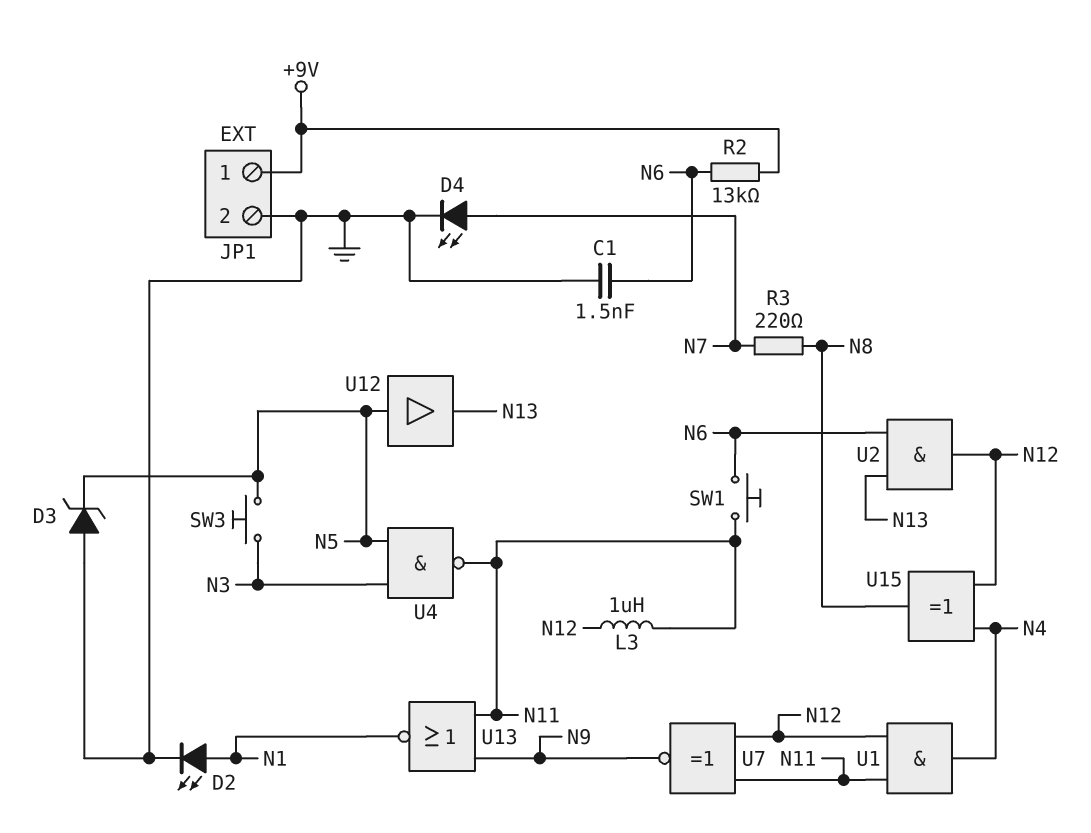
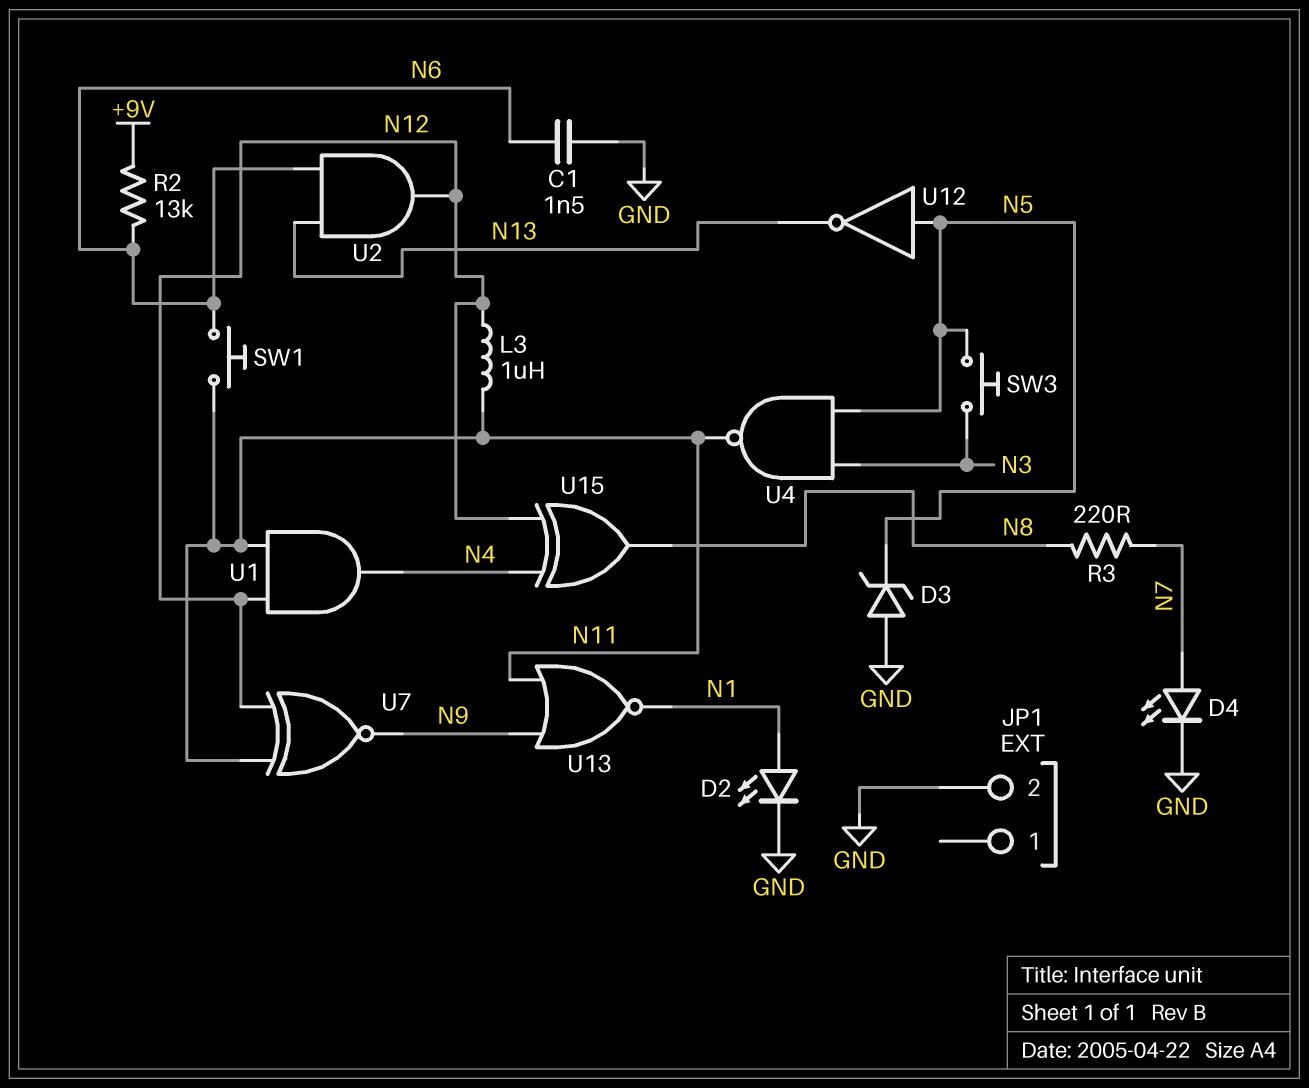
JP1 pin 1: +9V -> none
U12: buffer (in N5, out N13) -> NOT (in N5, out N13)

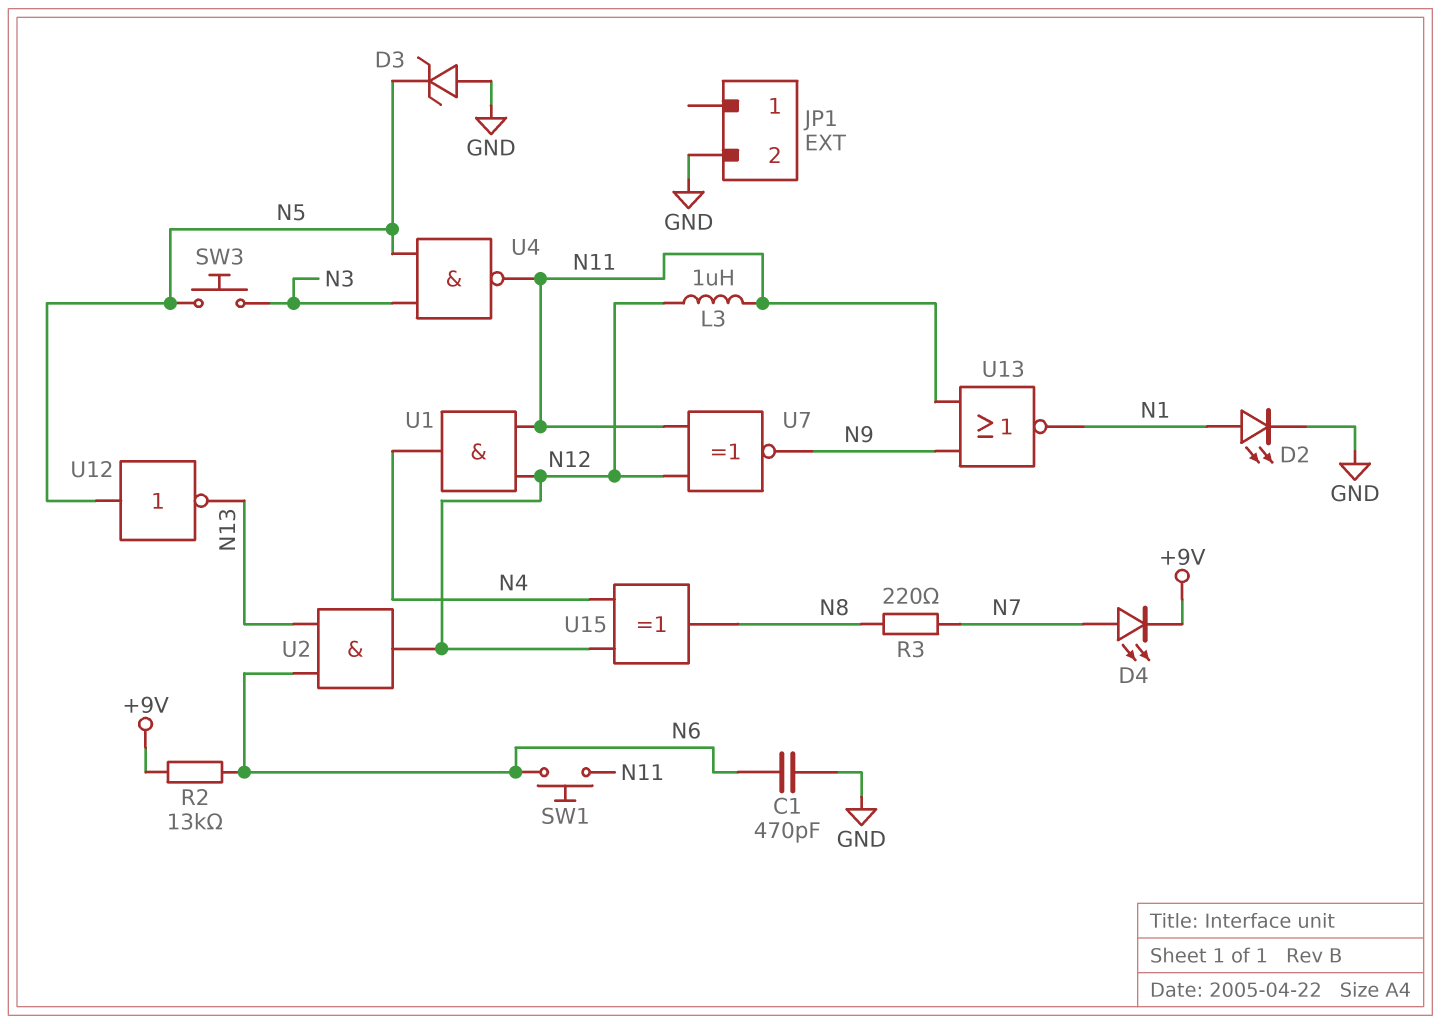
C1: 1.5nF (GND, N6) -> 470pF (GND, N6)
D4: LED (A N7, K GND) -> LED (A N7, K +9V)

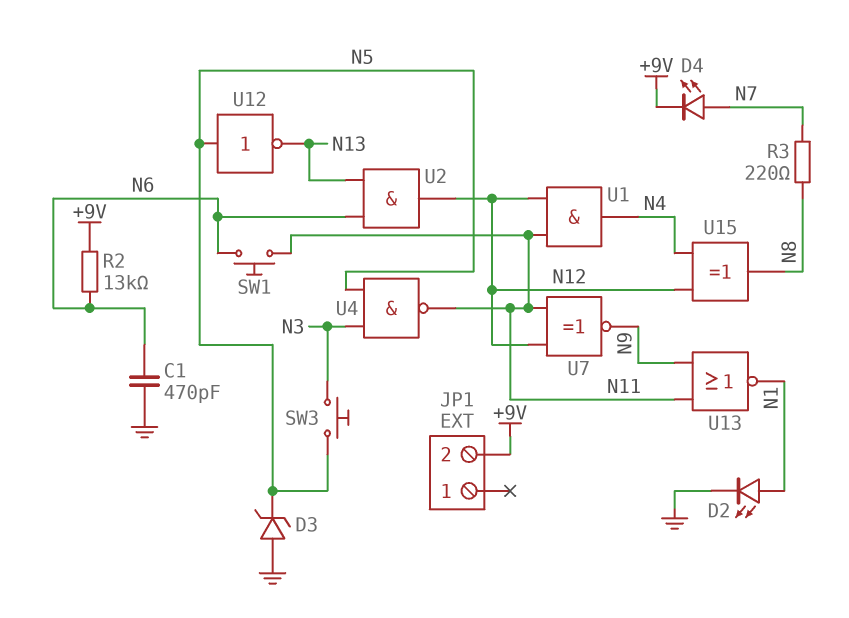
JP1 pin 2: GND -> +9V
L3: 1uH (N11, N12) -> none

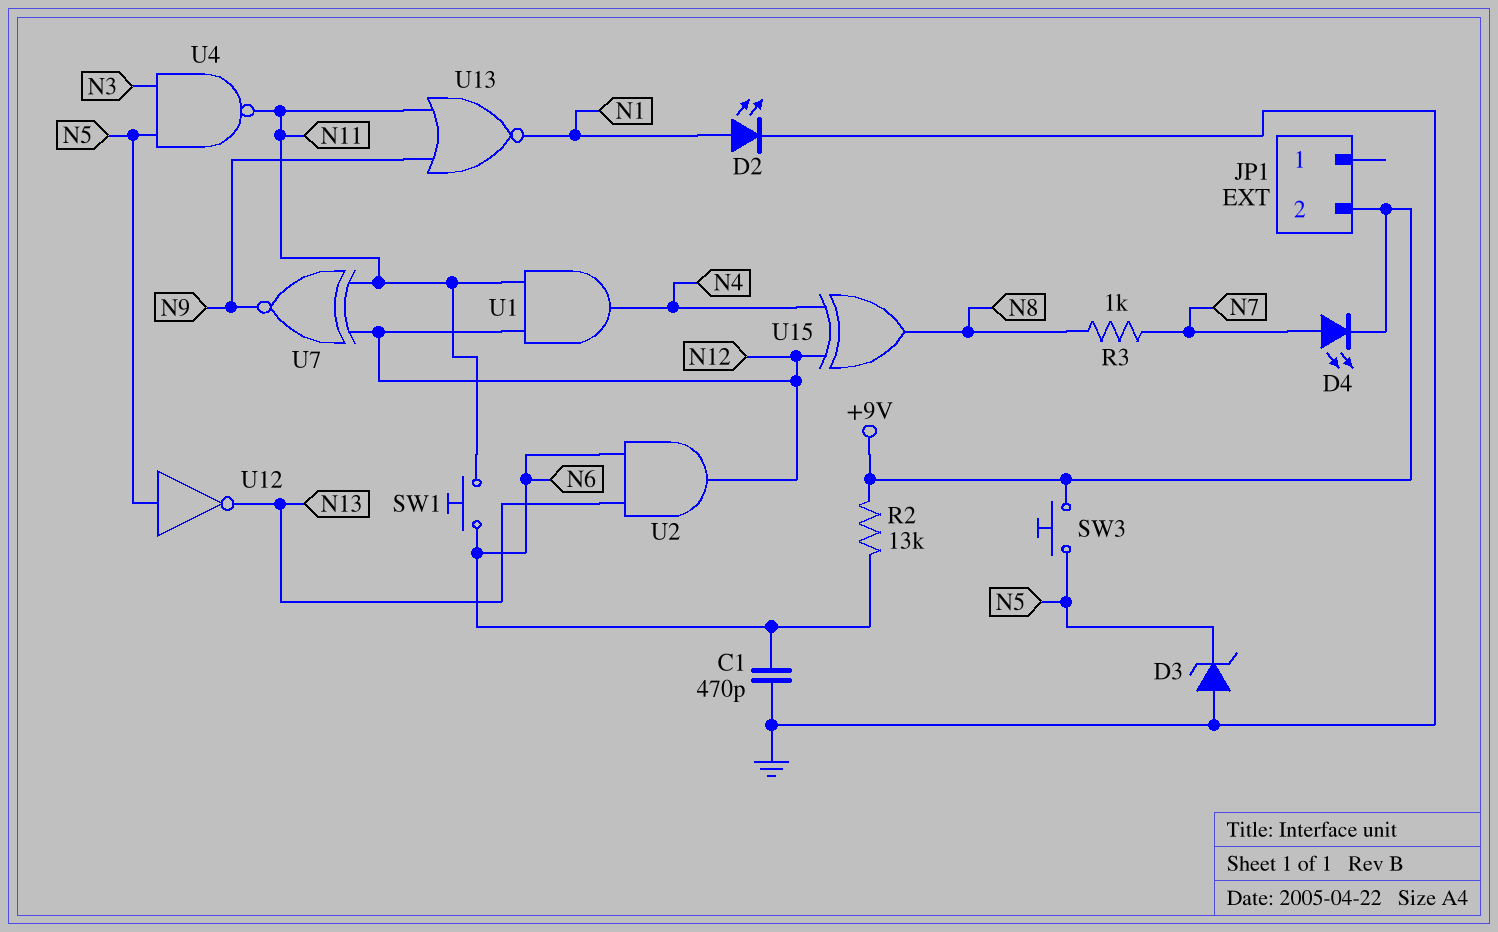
R3: 220 (N7, N8) -> 1k (N7, N8)
SW3: button (N3, N5) -> button (+9V, N5)

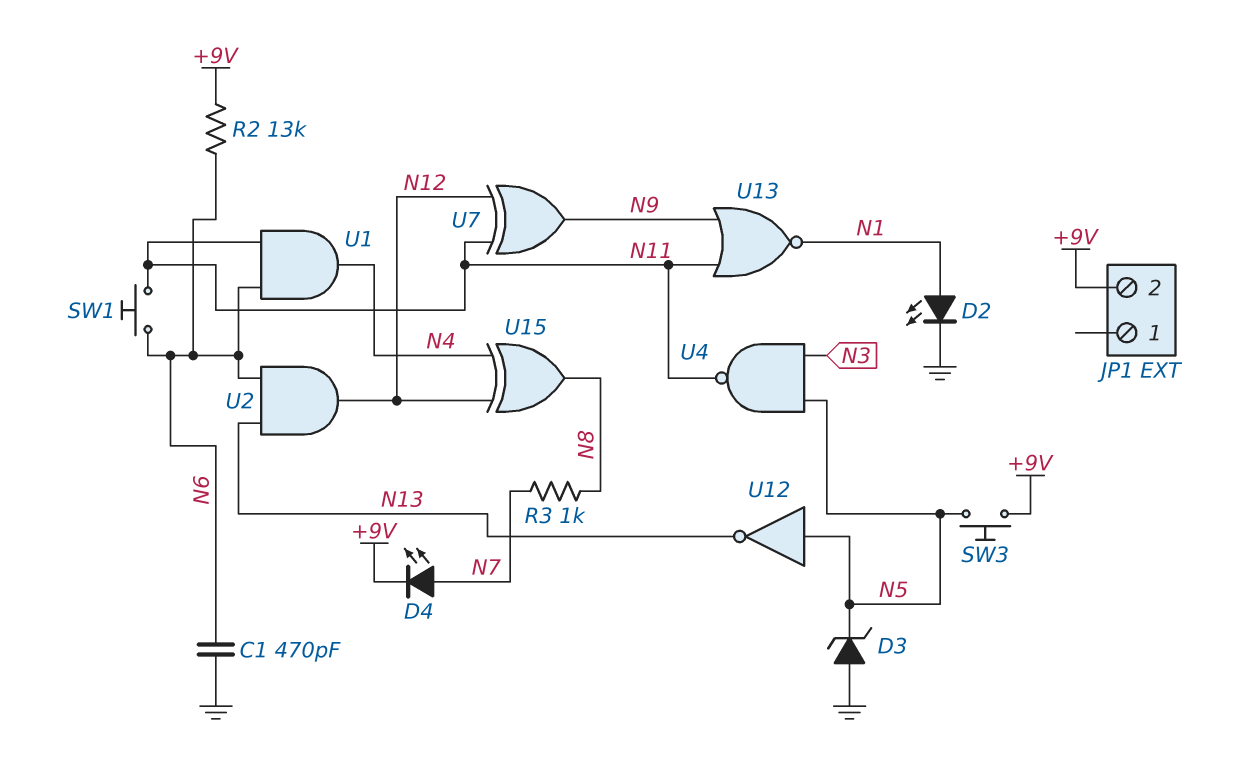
U1: AND (in N11, in N12, out N4) -> AND (in N6, in N11, out N4)
U7: XNOR (in N11, in N12, out N9) -> XOR (in N11, in N12, out N9)

